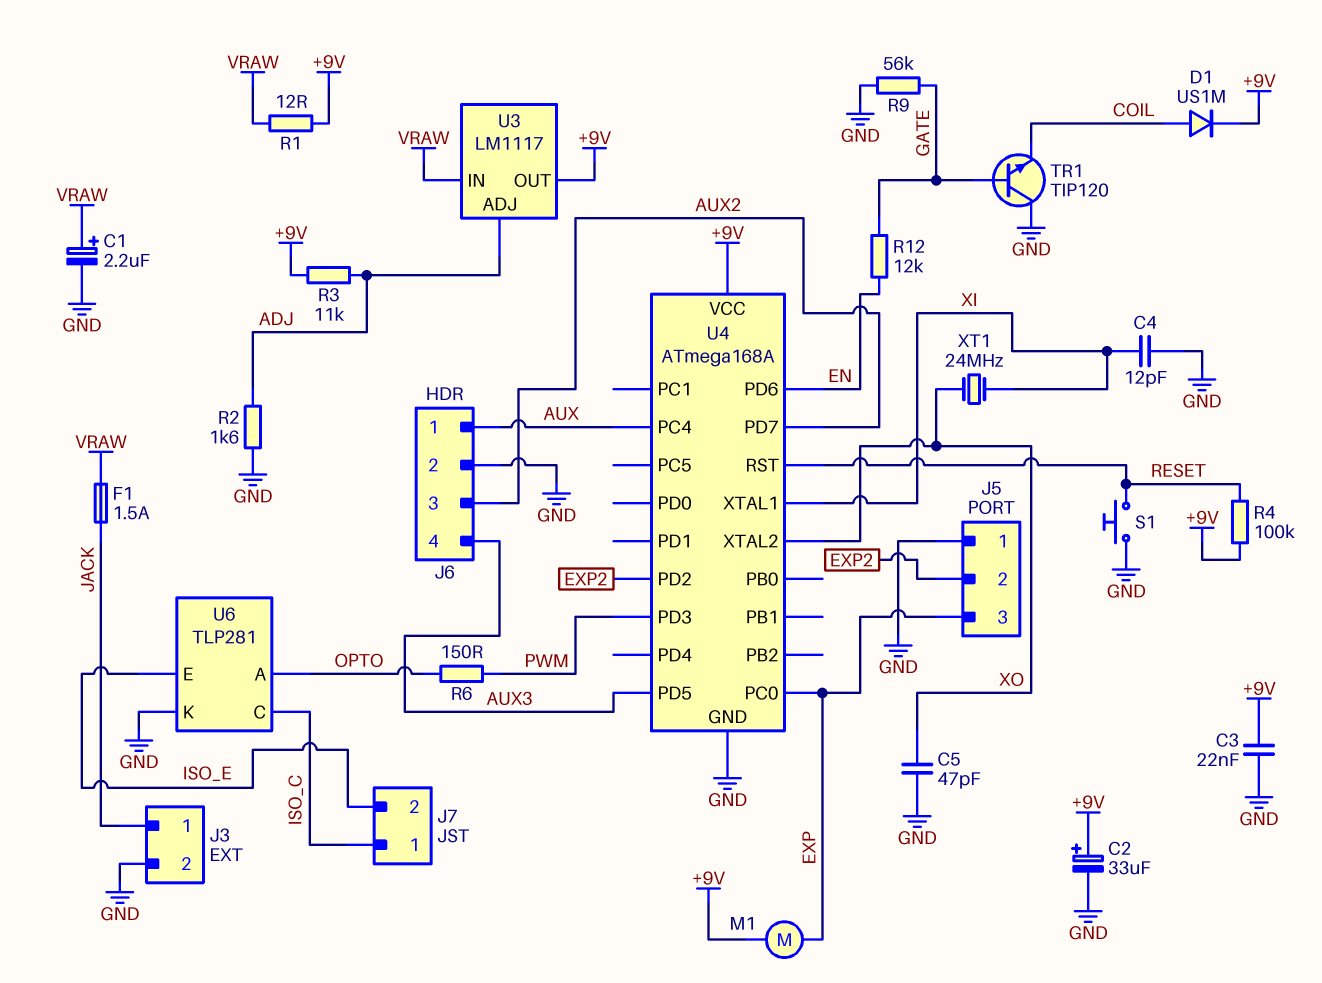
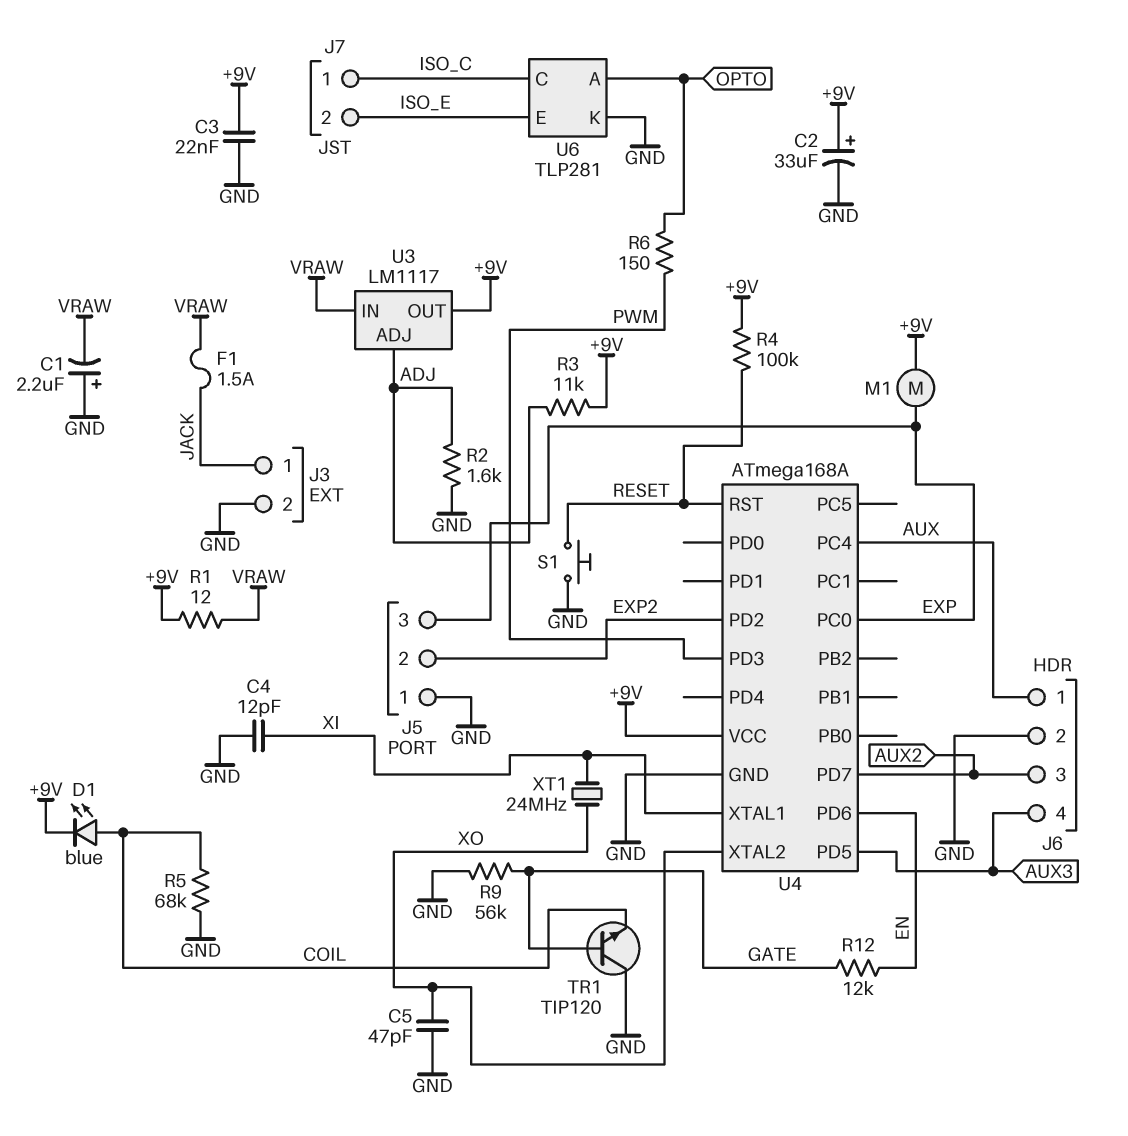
C1: 2.2uF (plus VRAW, minus GND) -> 2.2uF (plus GND, minus VRAW)
D1: diode US1M (A COIL, K +9V) -> LED blue (A COIL, K +9V)
R5: none -> 68k (COIL, GND)

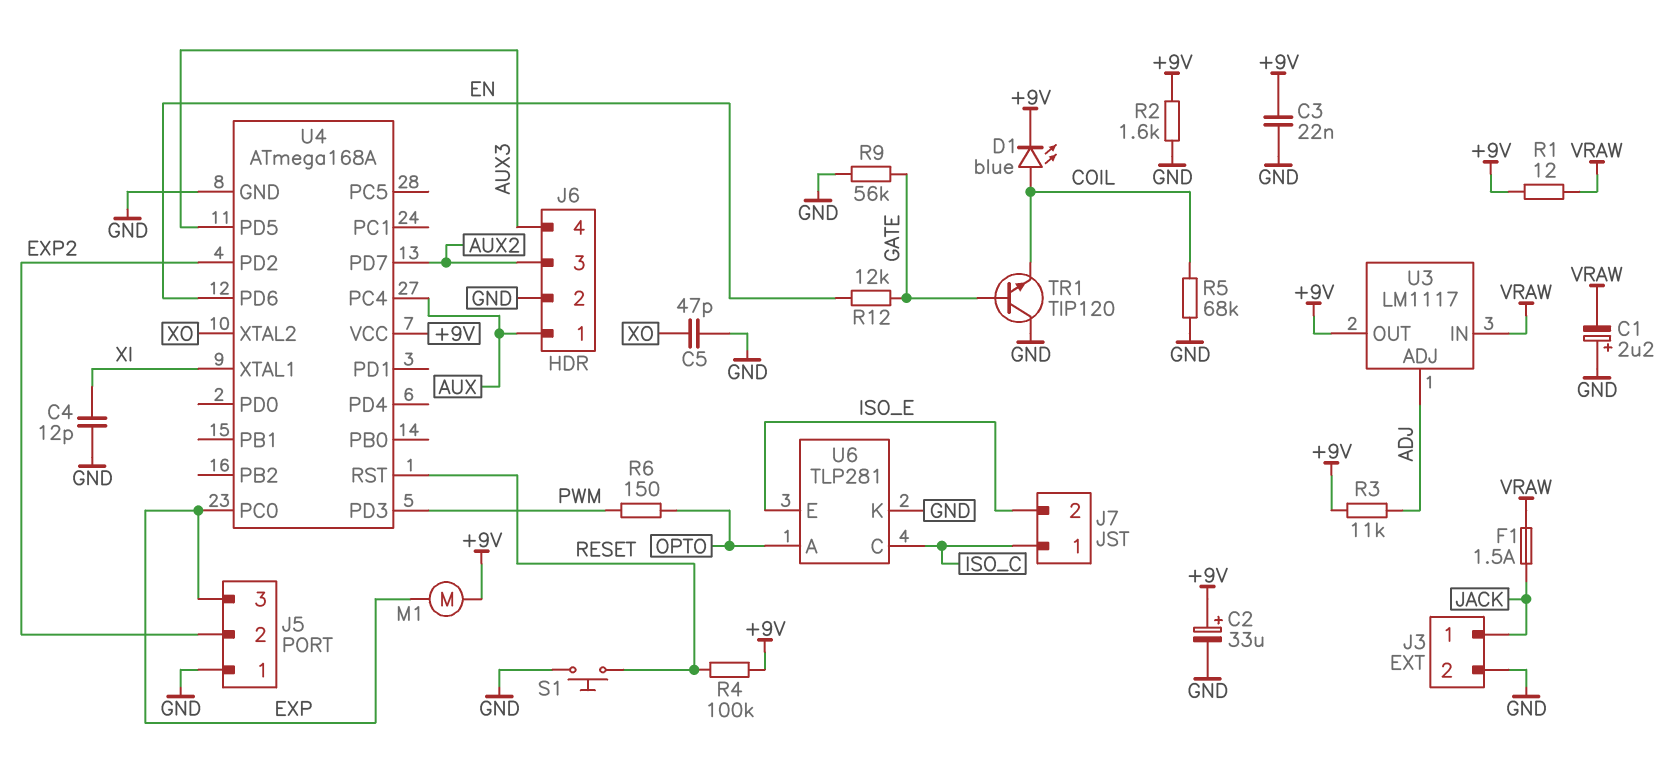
R2: 1.6k (ADJ, GND) -> 1.6k (+9V, GND)
XT1: 24MHz (XI, XO) -> none

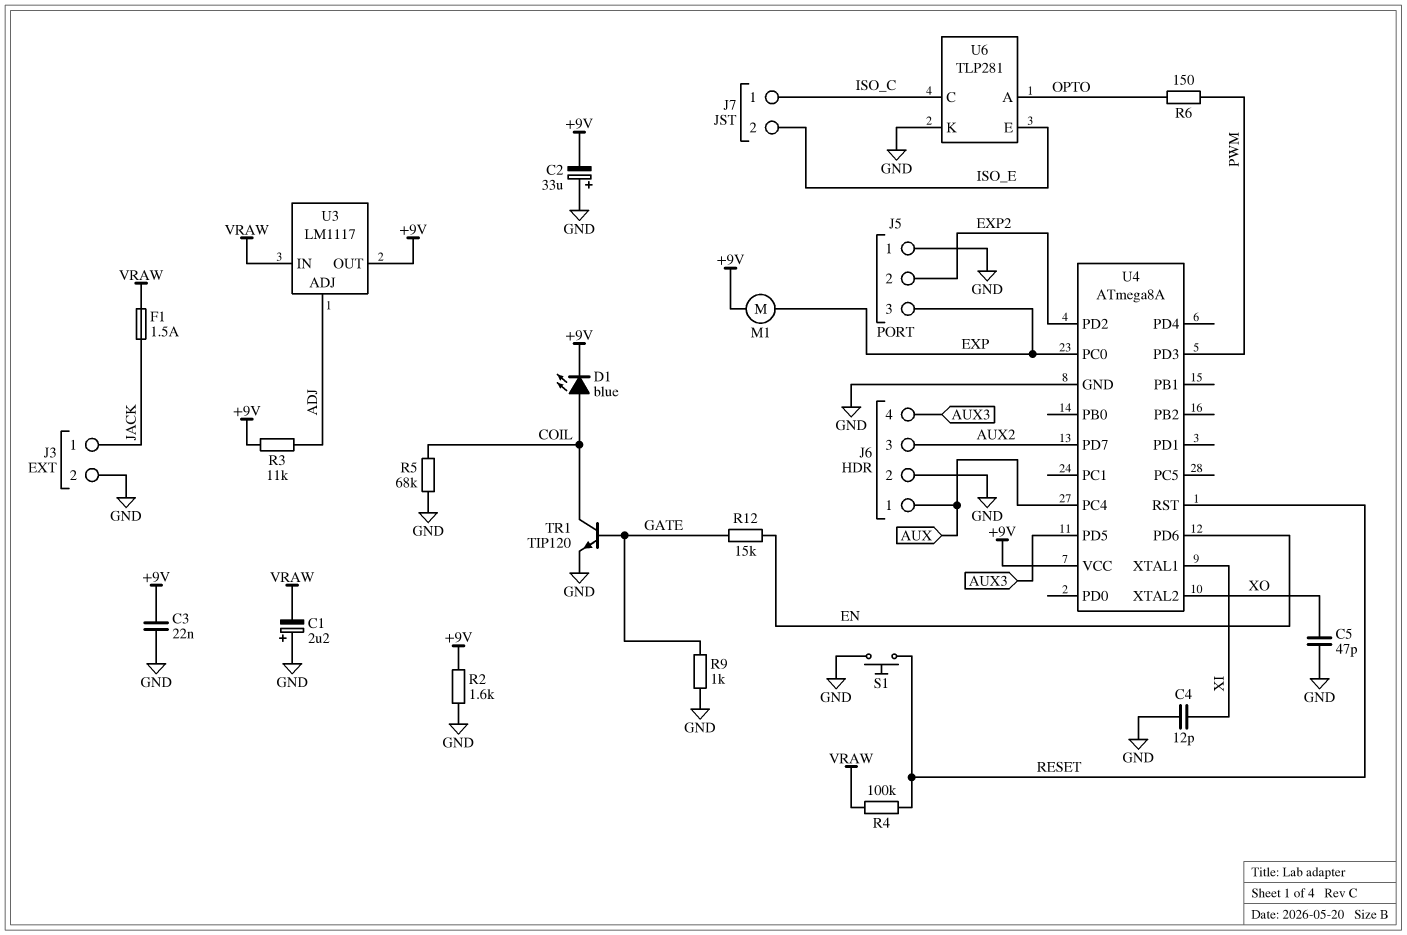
C2: 33uF (plus +9V, minus GND) -> 33uF (plus GND, minus +9V)
R1: 12 (+9V, VRAW) -> none
R4: 100k (+9V, RESET) -> 100k (RESET, VRAW)
R9: 56k (GATE, GND) -> 1k (GATE, GND)
R12: 12k (EN, GATE) -> 15k (EN, GATE)
TR1: NPN TIP120 (B GATE, C GND, E COIL) -> NPN TIP120 (B GATE, C COIL, E GND)
U4: ATmega168A -> ATmega8A

